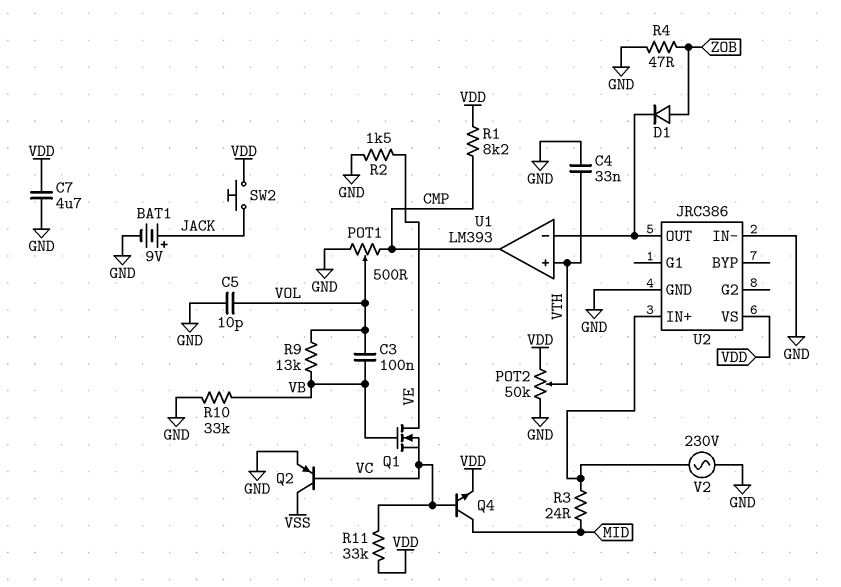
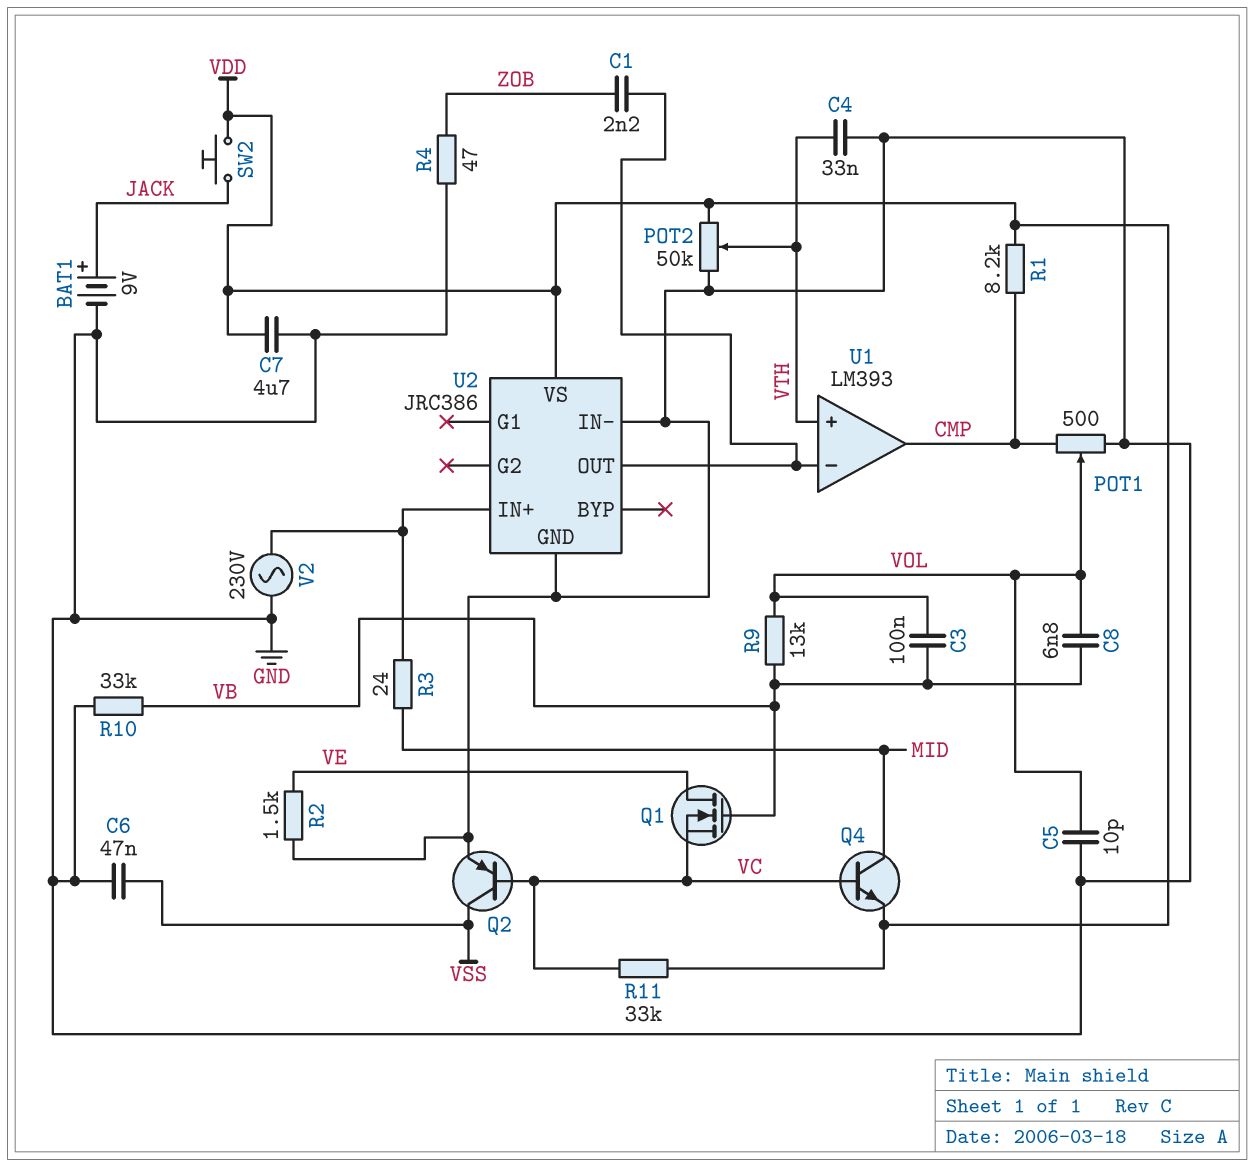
C1: none -> 2.2nF (U1/in-, ZOB)
C6: none -> 47nF (GND, VSS)
C8: none -> 6.8nF (VB, VOL)
D1: diode (A ZOB, K U1/in-) -> none

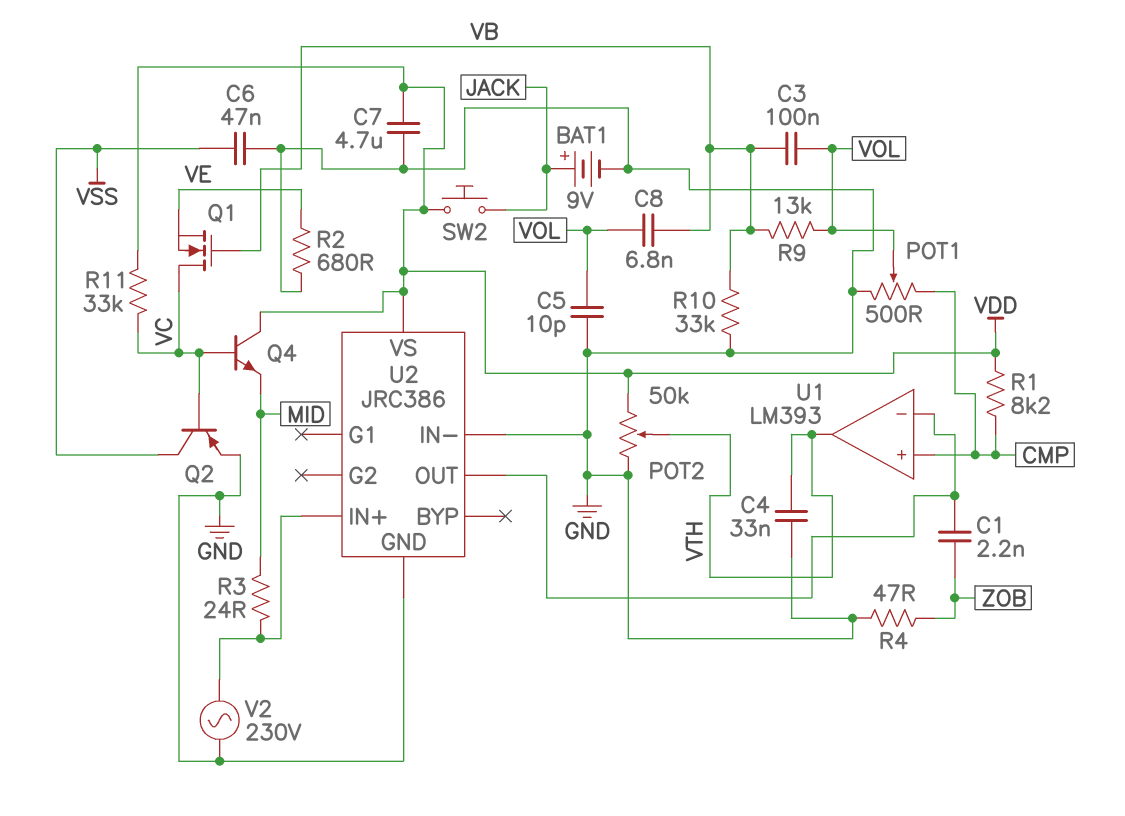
Q1: NMOS (G VB, D VE, S VC) -> NMOS (G VB, D VC, S VE)
Q4: NPN (B VC, C MID, E VDD) -> NPN (B VC, C VDD, E MID)
R2: 1.5k (GND, VE) -> 680 (GND, VE)
U1 pin in+: VTH -> CMP
U1 pin out: CMP -> VTH

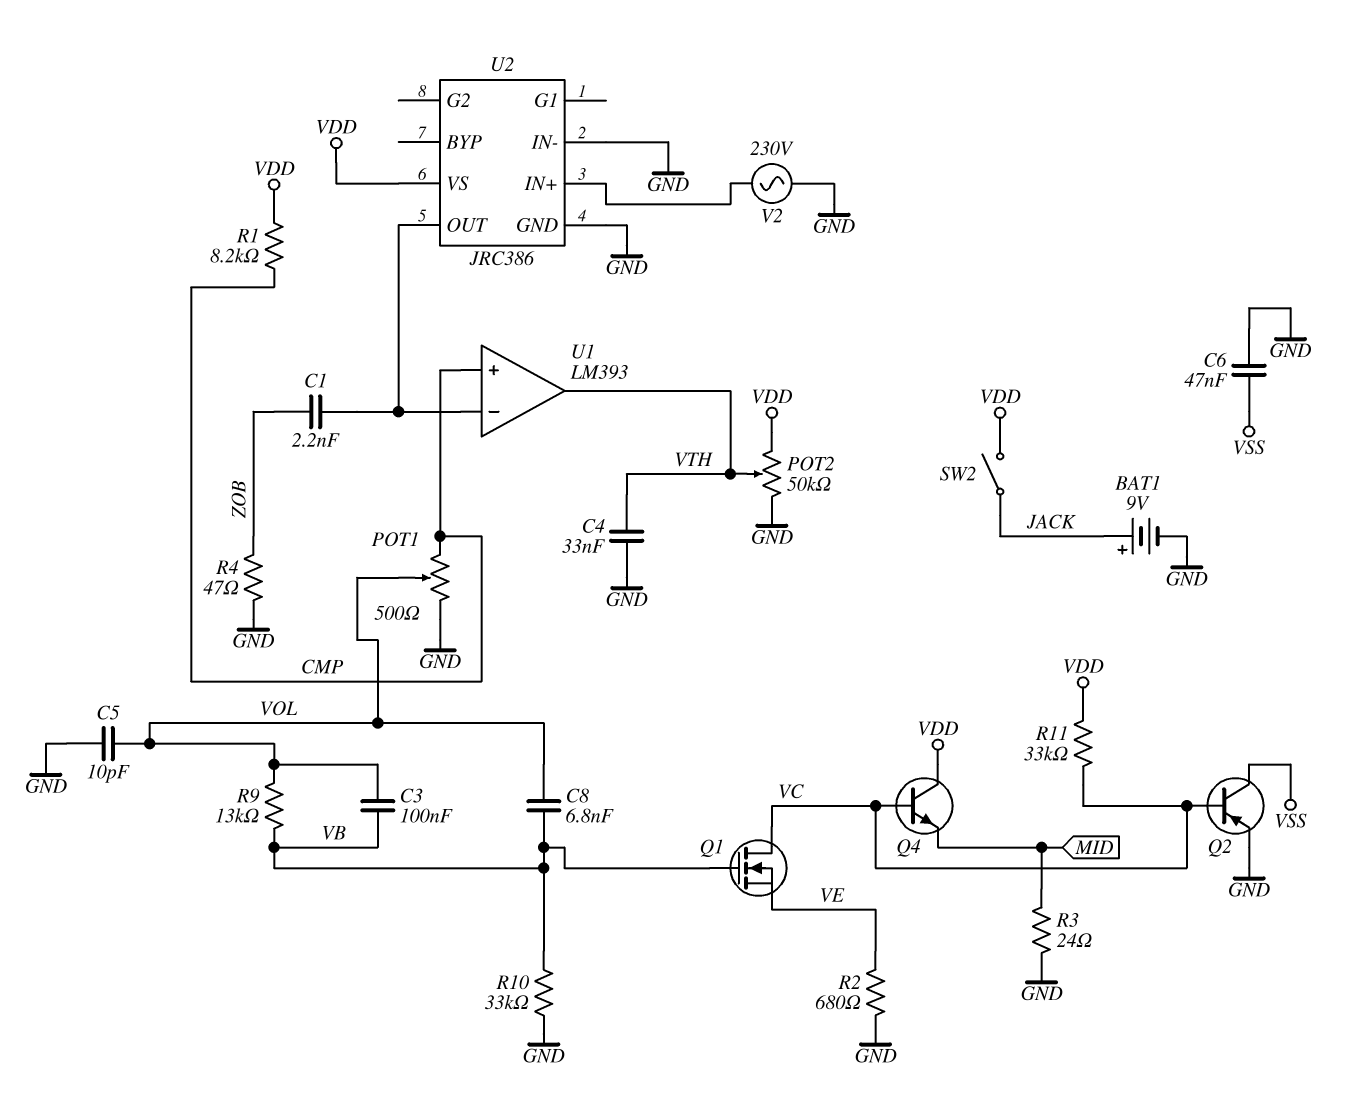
C7: 4.7uF (GND, VDD) -> none
R3: 24 (MID, U2/IN+) -> 24 (GND, MID)
SW2: button (JACK, VDD) -> switch (JACK, VDD)

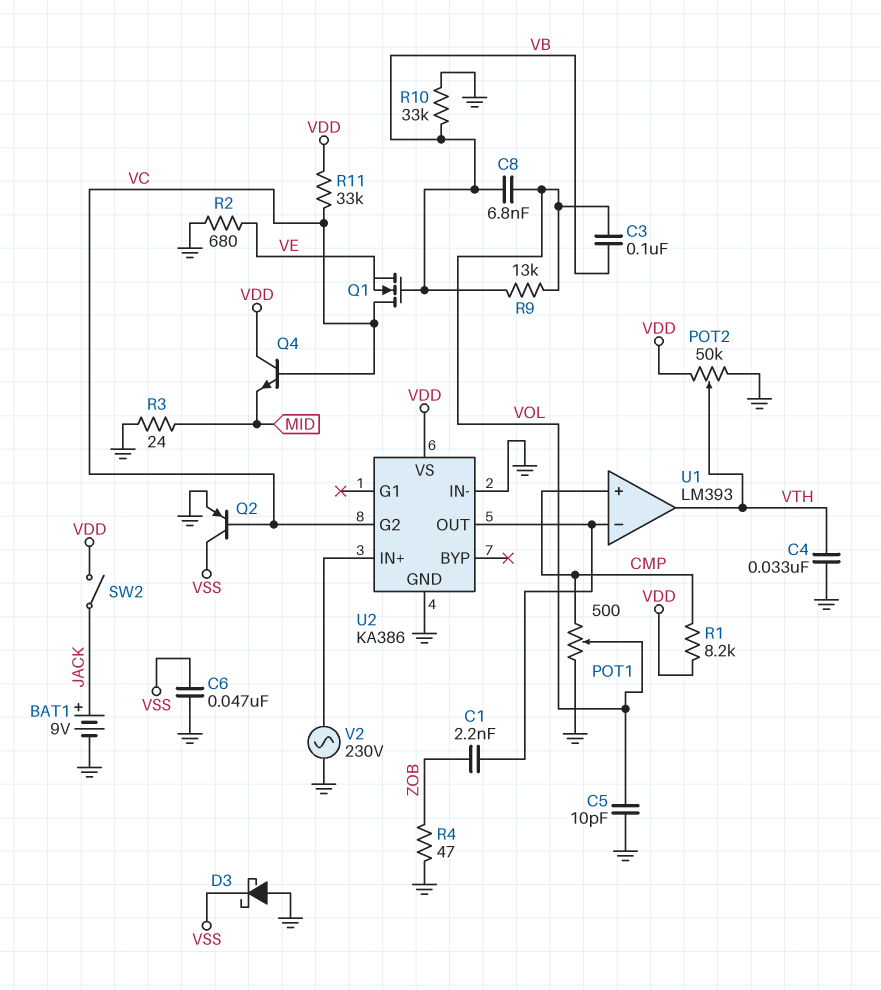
D3: none -> schottky (A GND, K VSS)
U2: JRC386 -> KA386
U2 pin G2: none -> VC

